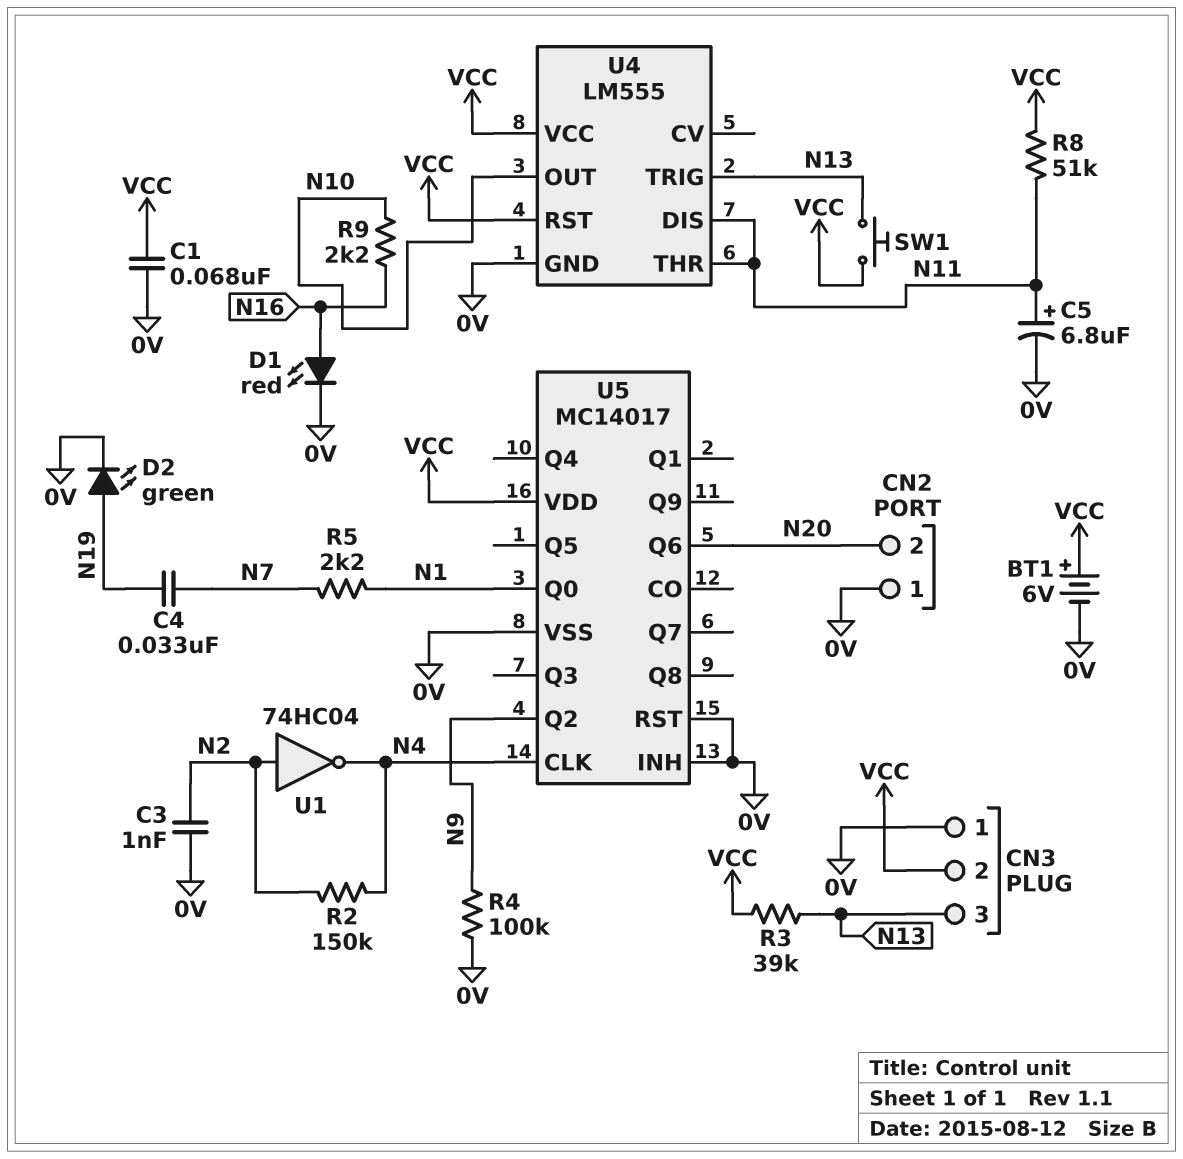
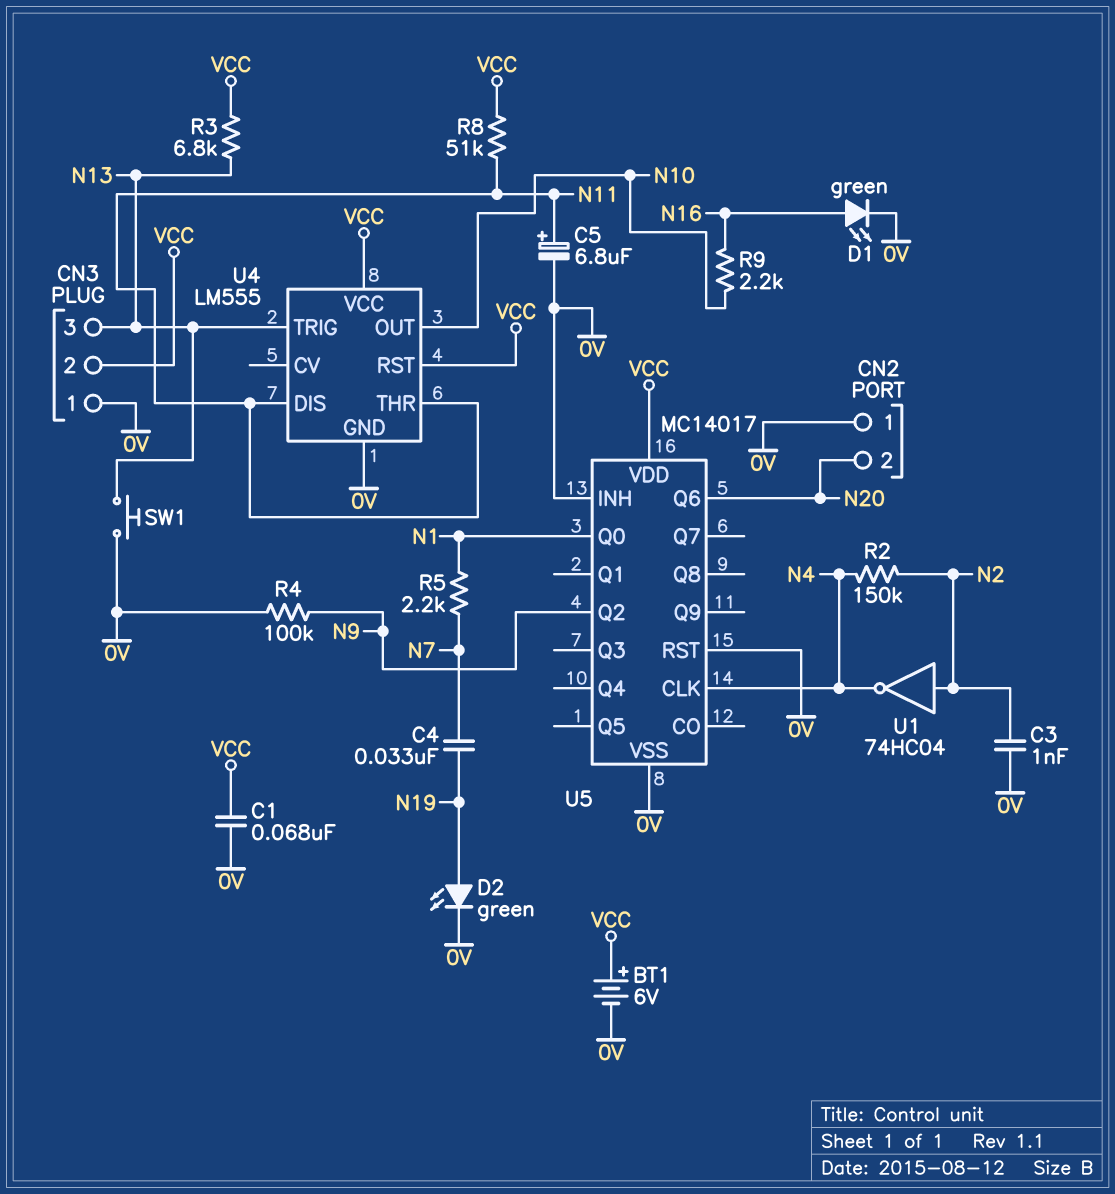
D1: LED red (A N16, K 0V) -> LED green (A N16, K 0V)
R3: 39k (N13, VCC) -> 6.8k (N13, VCC)
SW1: button (N13, VCC) -> button (0V, N13)

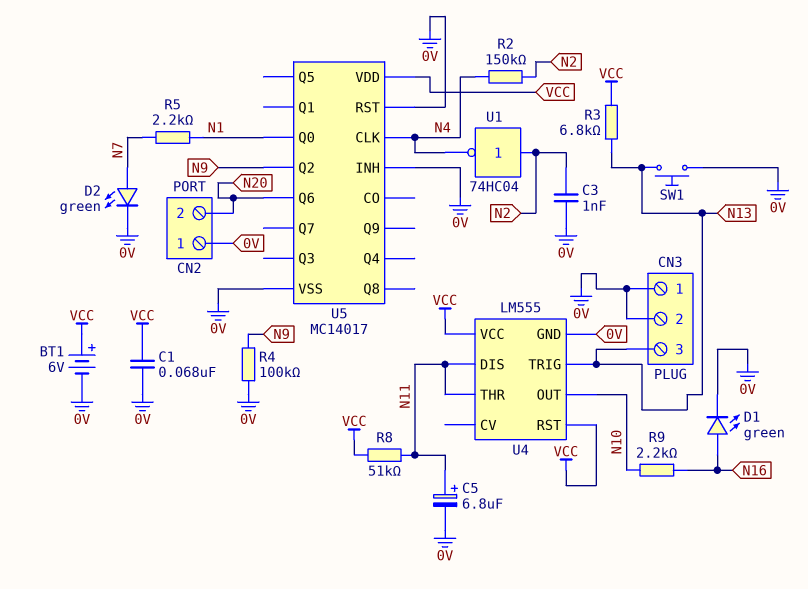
C4: 33nF (N7, N19) -> none
CN3 pin 2: VCC -> 0V
D2: LED green (A N19, K 0V) -> LED green (A N7, K 0V)

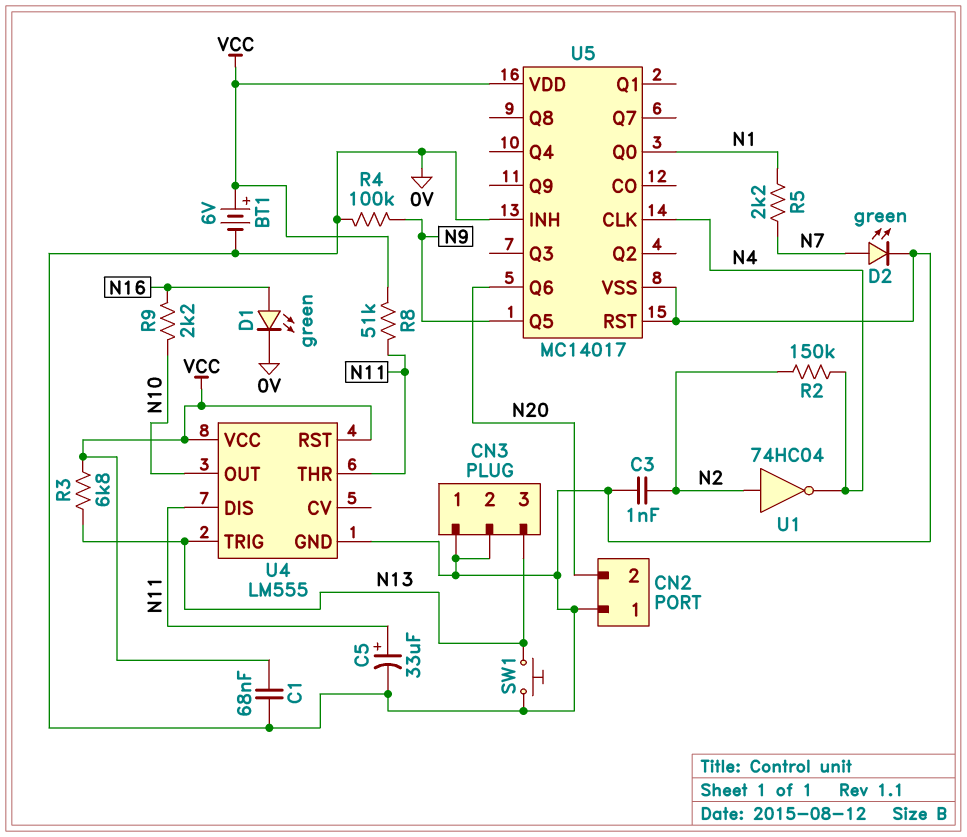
C5: 6.8uF (plus N11, minus 0V) -> 33uF (plus N11, minus 0V)
U5 pin Q2: N9 -> none
U5 pin Q5: none -> N9

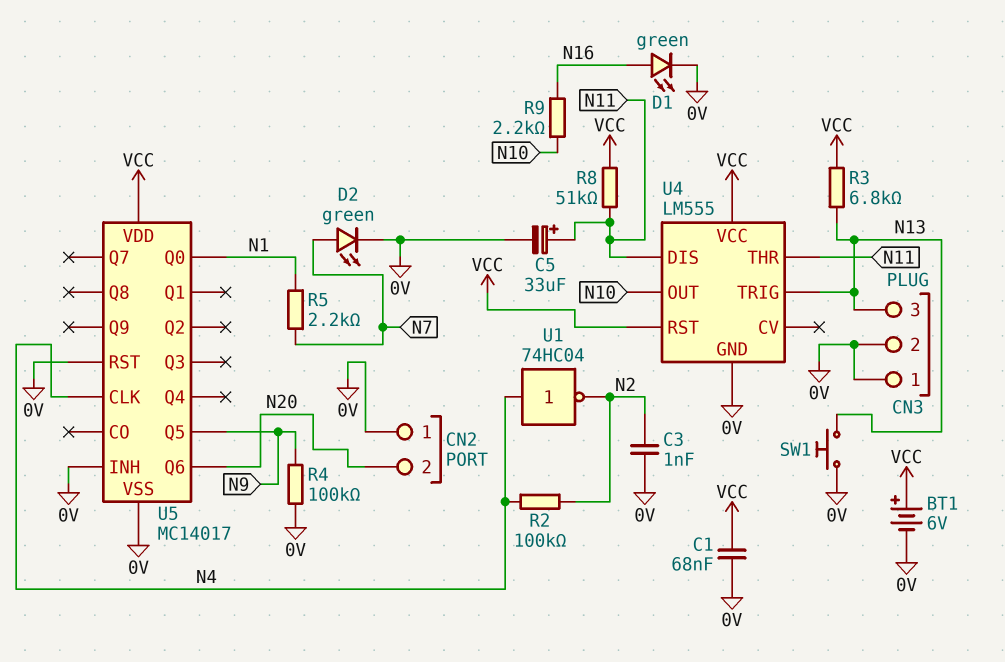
R2: 150k (N2, N4) -> 100k (N2, N4)
U1: NOT 74HC04 (in N2, out N4) -> NOT 74HC04 (in N4, out N2)

